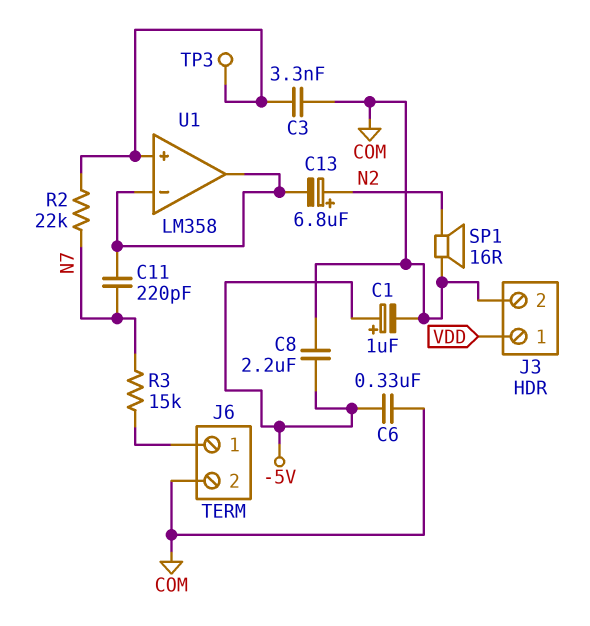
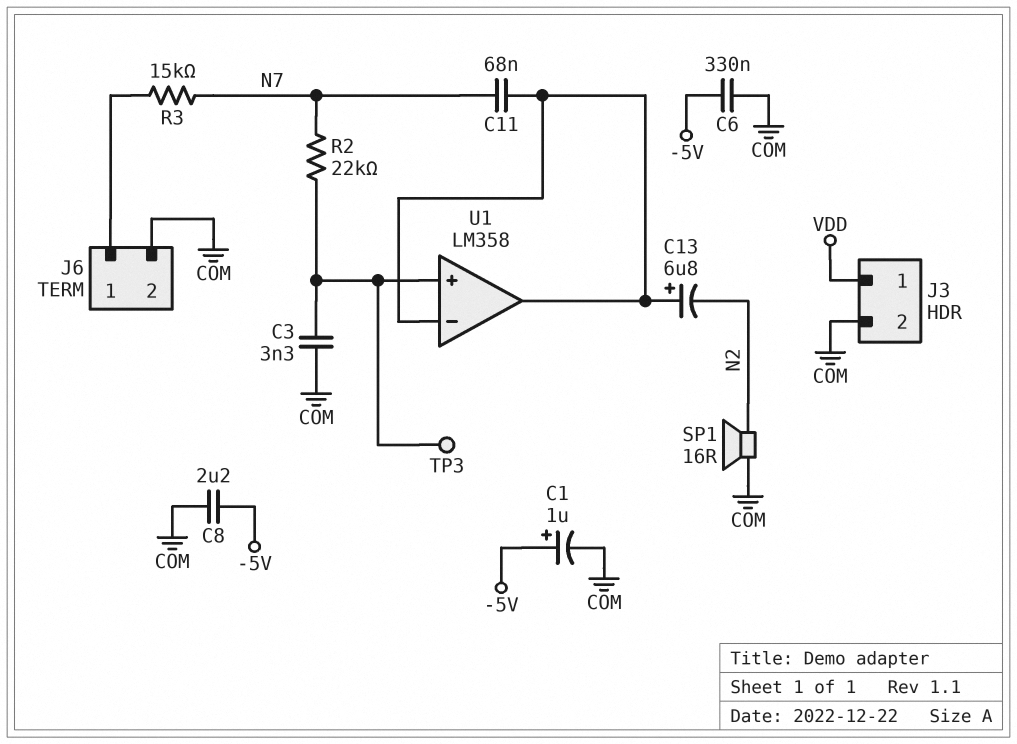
C11: 220pF (N7, U1/in-) -> 68nF (N7, U1/in-)
C13: 6.8uF (plus N2, minus U1/in-) -> 6.8uF (plus U1/in-, minus N2)

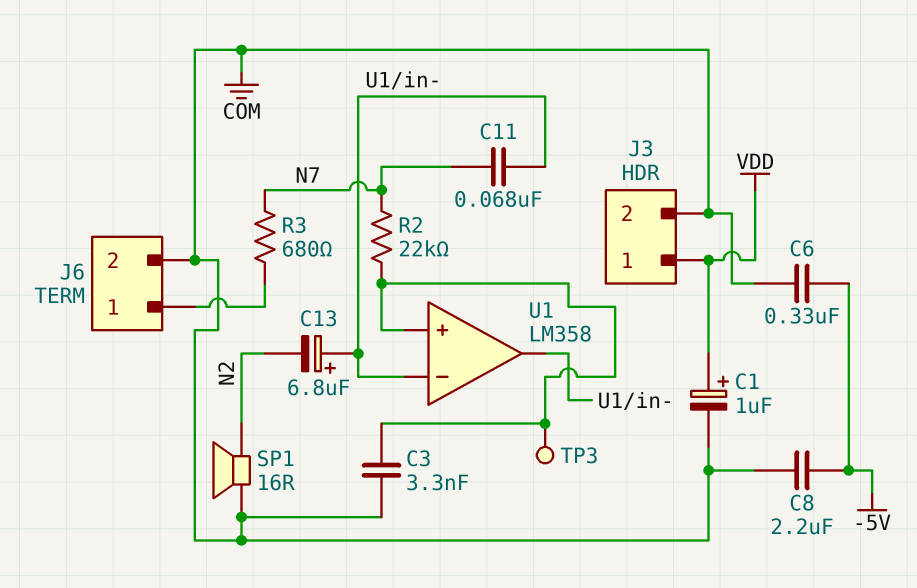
C1: 1uF (plus -5V, minus COM) -> 1uF (plus VDD, minus COM)
R3: 15k (J6/1, N7) -> 680 (J6/1, N7)

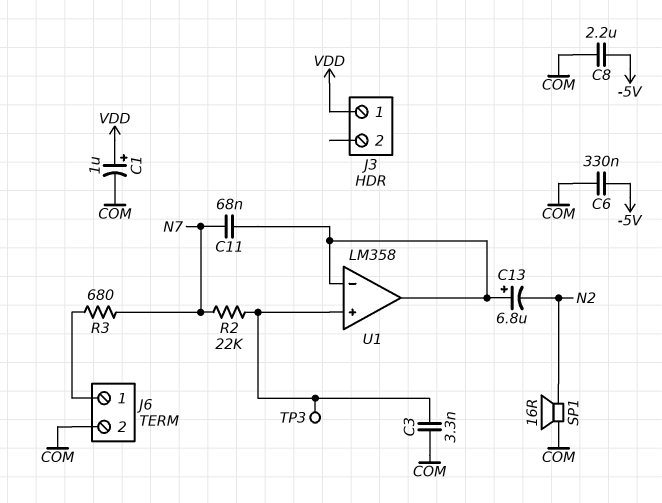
J3 pin 2: COM -> none

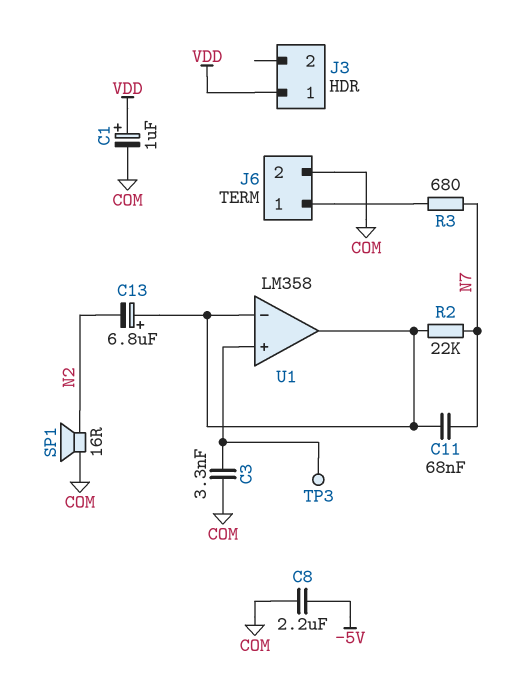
C6: 330nF (-5V, COM) -> none
R2: 22k (N7, U1/in+) -> 22k (N7, U1/in-)

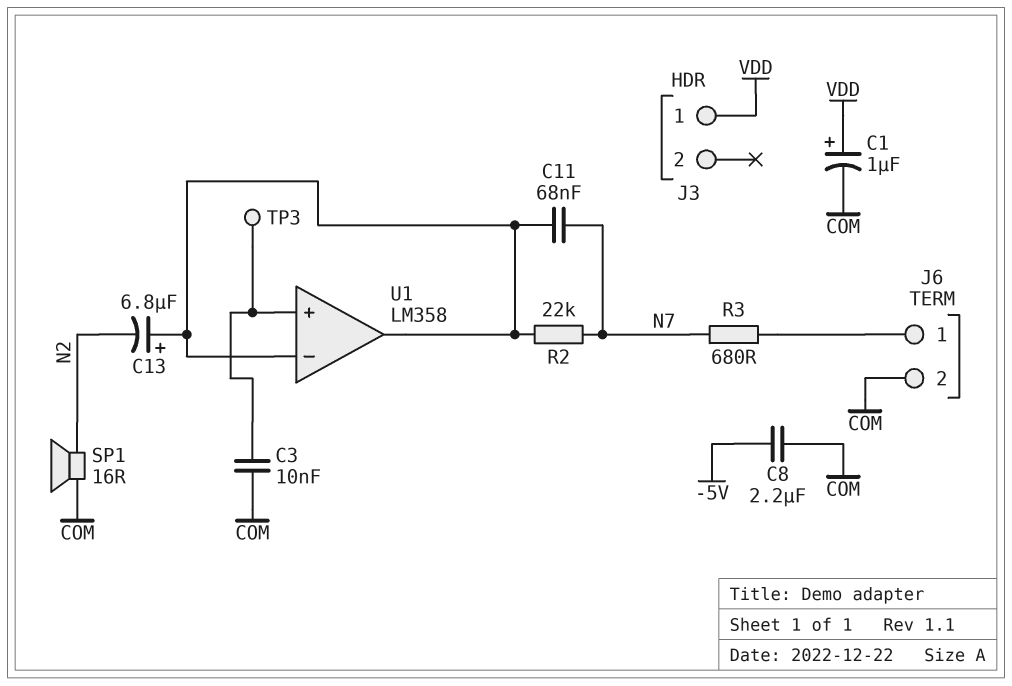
C3: 3.3nF (COM, U1/in+) -> 10nF (COM, U1/in+)

